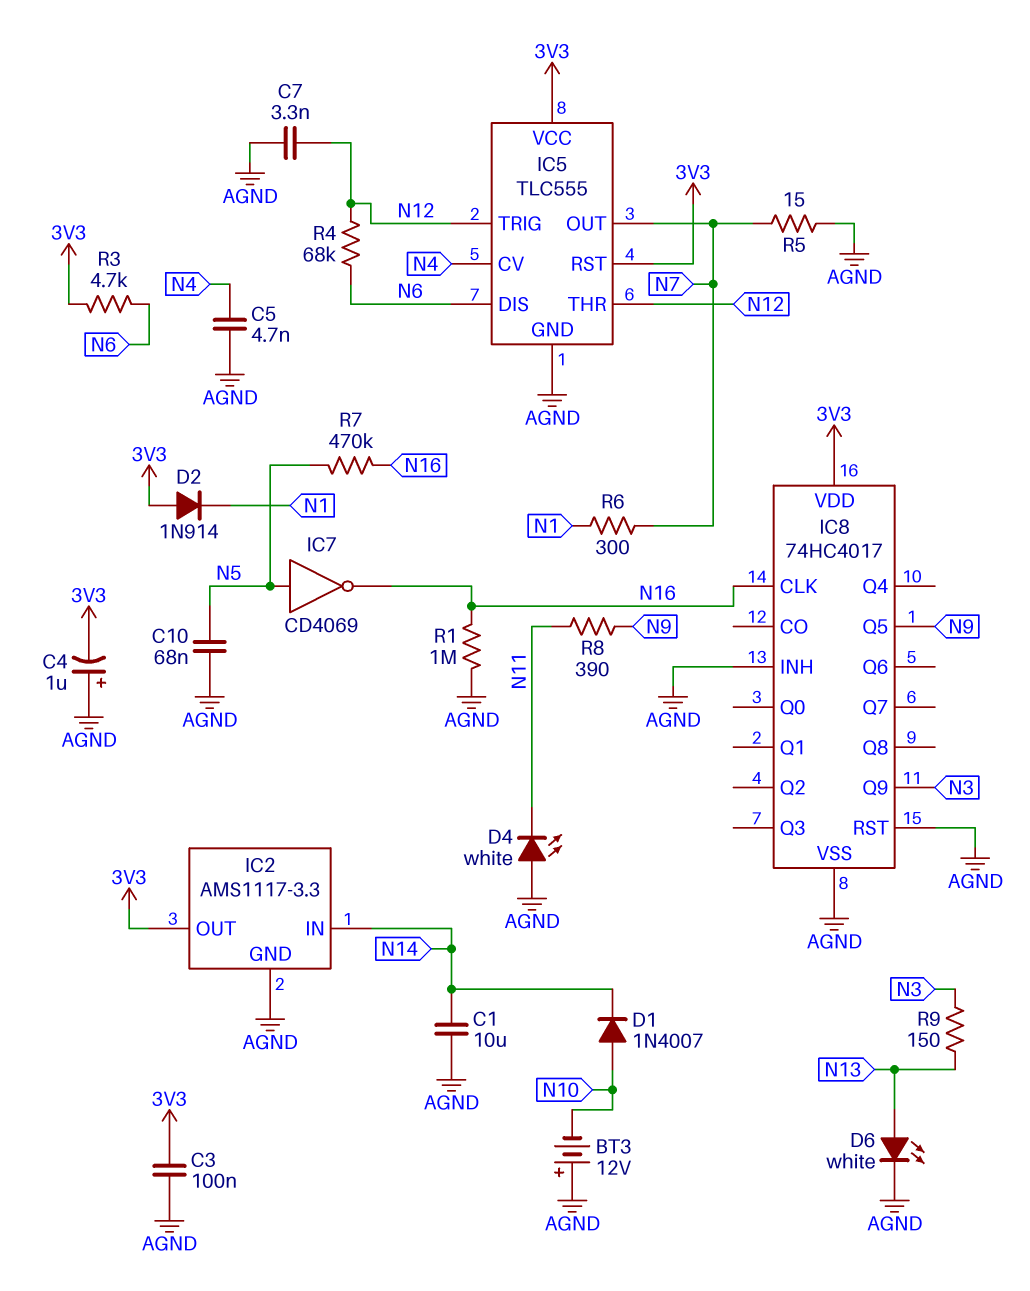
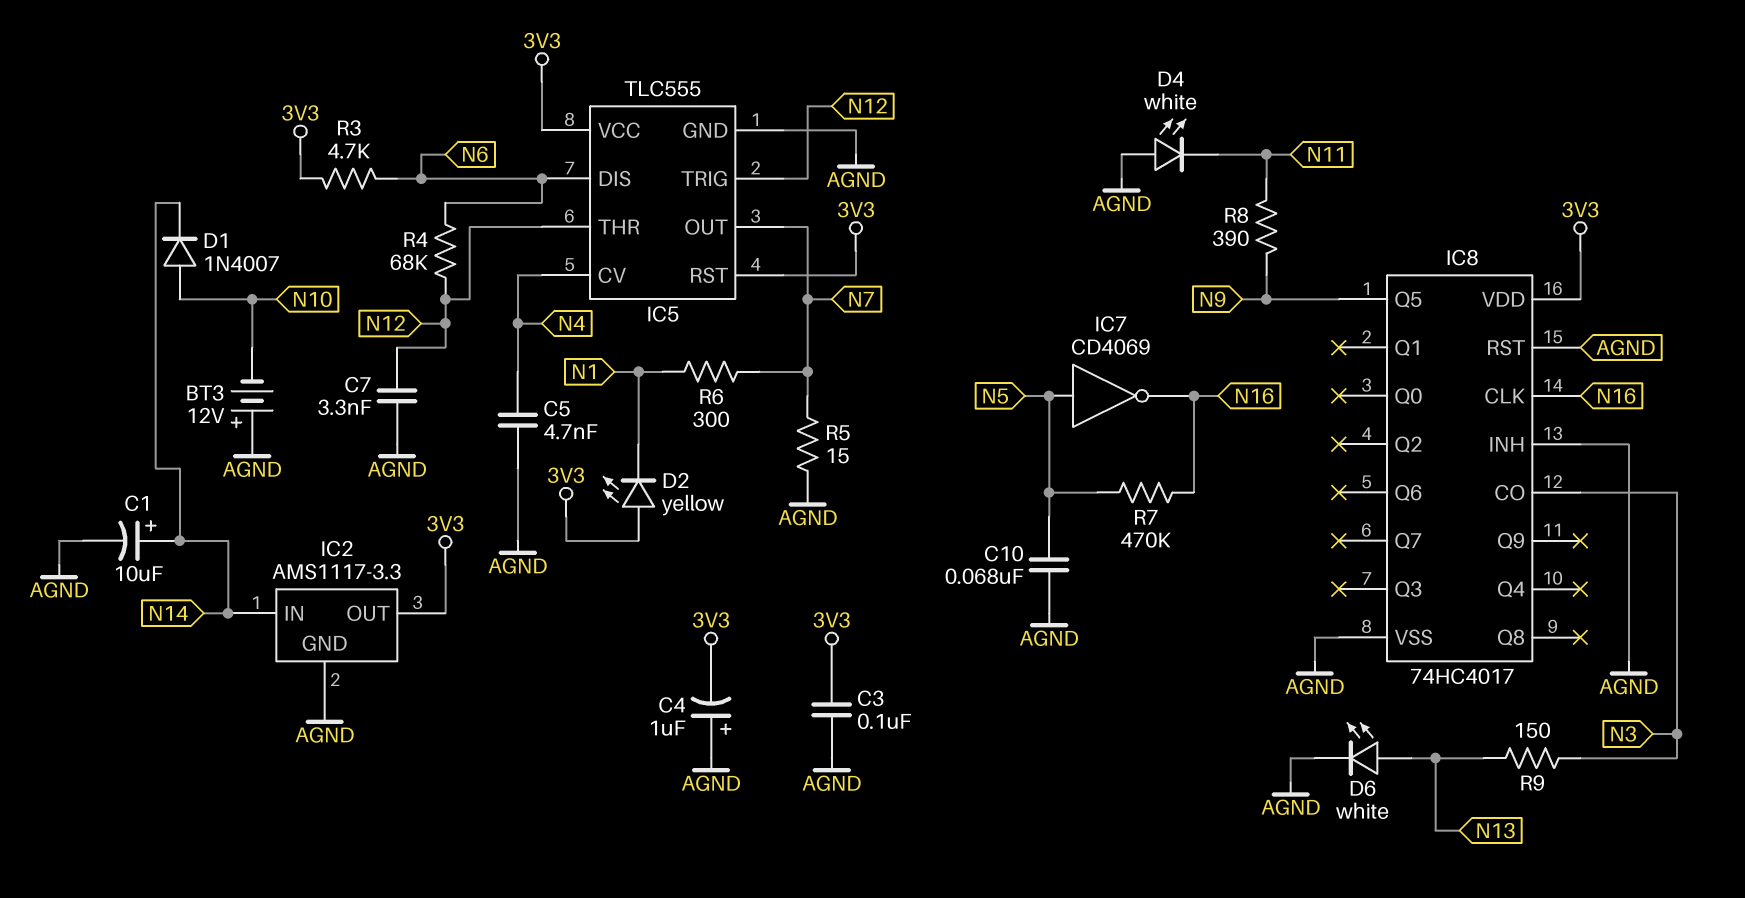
C1: 10uF (AGND, N14) -> 10uF (plus N14, minus AGND)
D2: diode 1N914 (A 3V3, K N1) -> LED yellow (A 3V3, K N1)
IC8 pin CO: none -> N3
IC8 pin Q9: N3 -> none
R1: 1M (AGND, N16) -> none

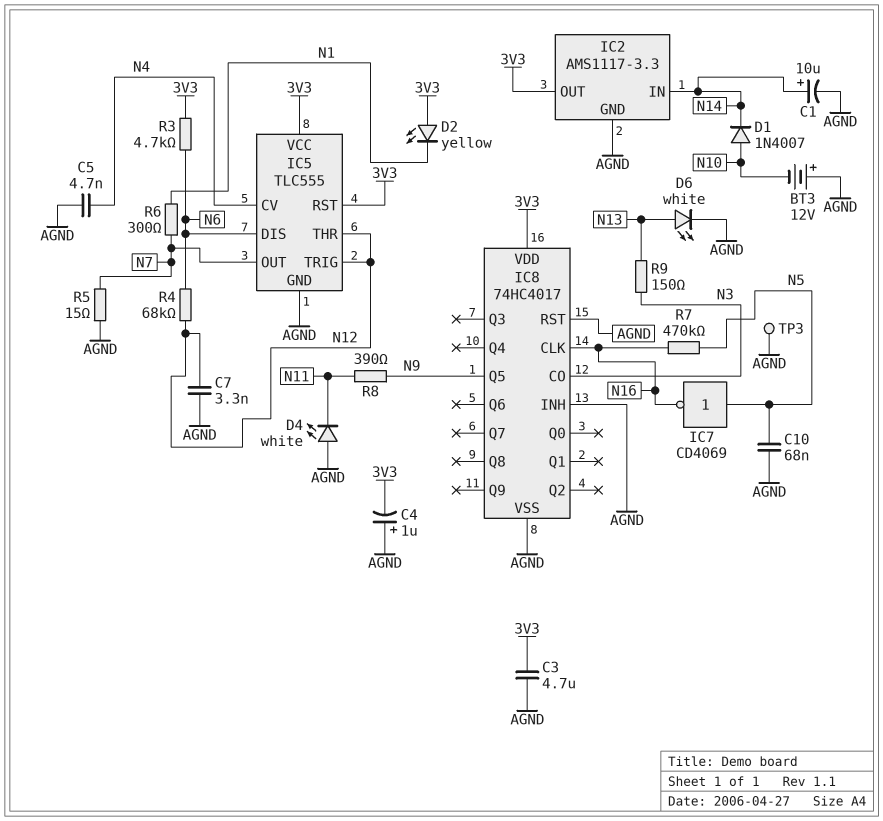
C3: 100nF (3V3, AGND) -> 4.7uF (3V3, AGND)
TP3: none -> test point (AGND)

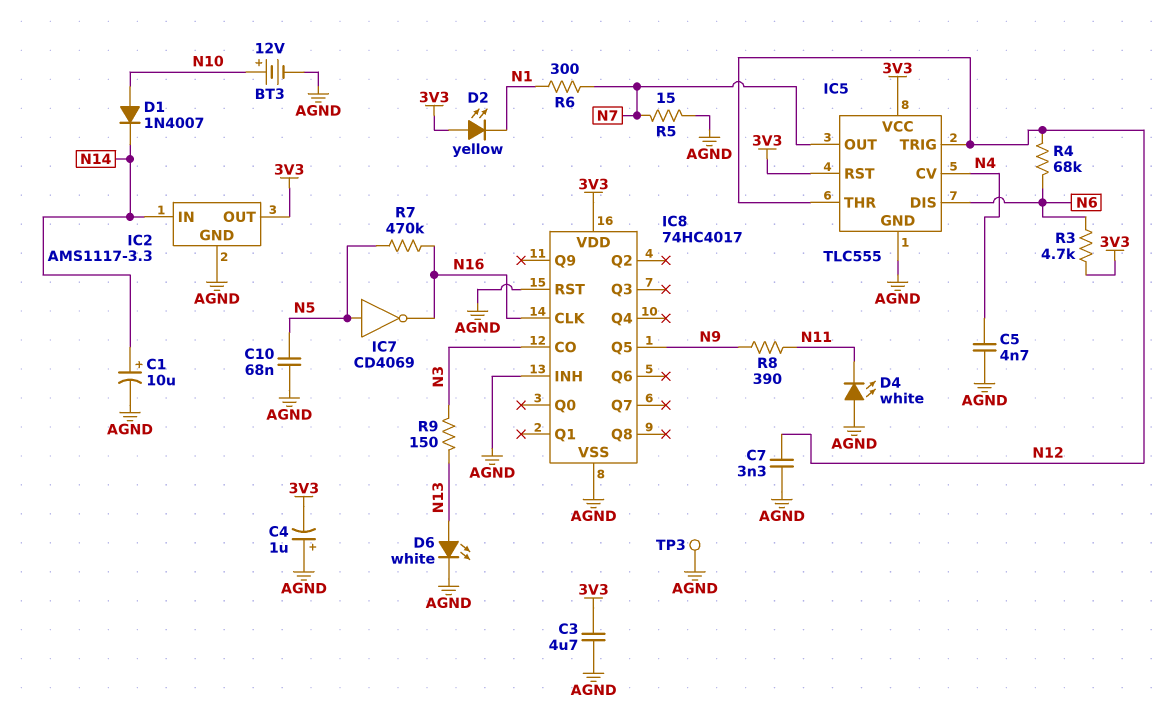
BT3: 12V (plus AGND, minus N10) -> 12V (plus N10, minus AGND)

